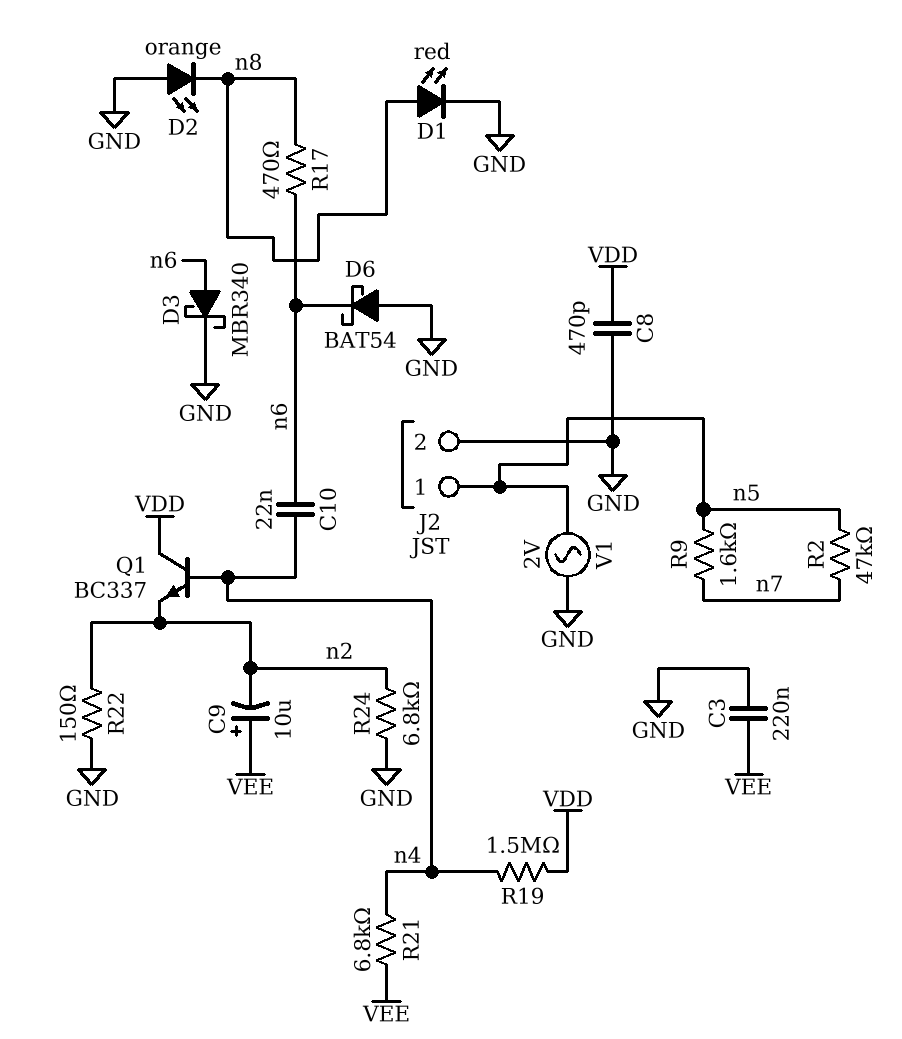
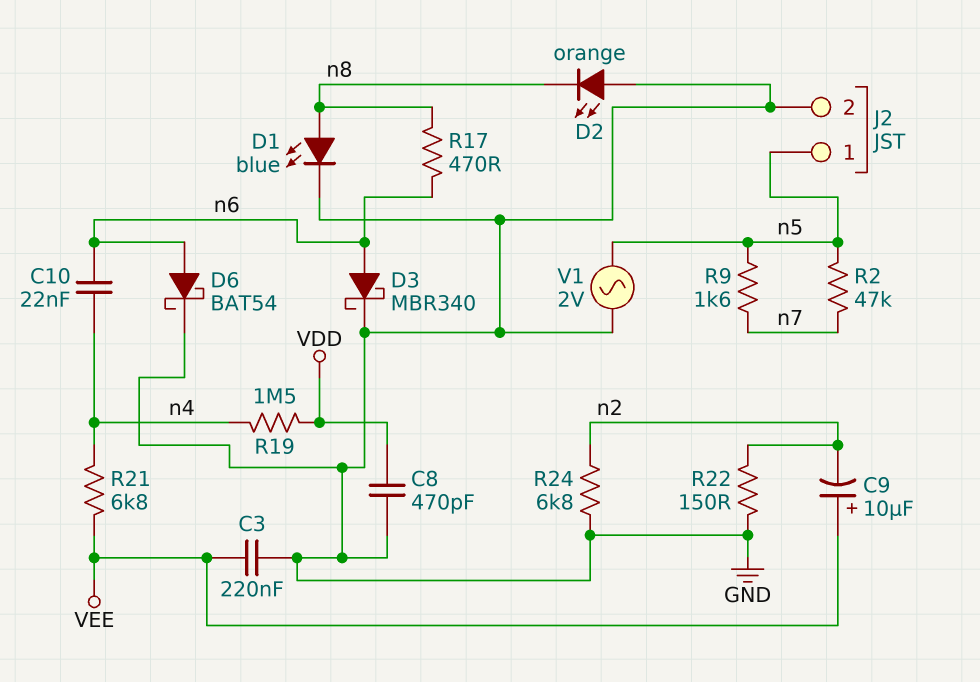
D1: LED red (A n8, K GND) -> LED blue (A n8, K GND)
D6: schottky BAT54 (A GND, K n6) -> schottky BAT54 (A n6, K GND)
Q1: NPN BC337 (B n4, C VDD, E n2) -> none

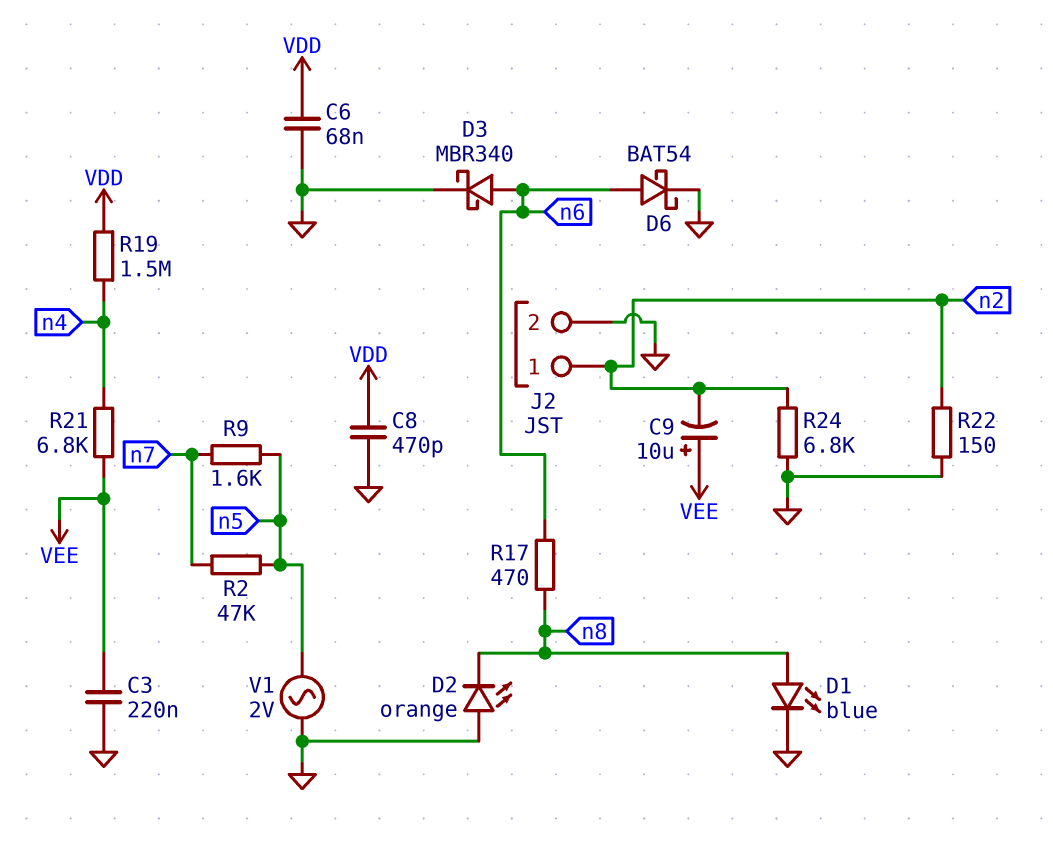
C6: none -> 68nF (GND, VDD)
C10: 22nF (n4, n6) -> none
J2 pin 1: n5 -> n2

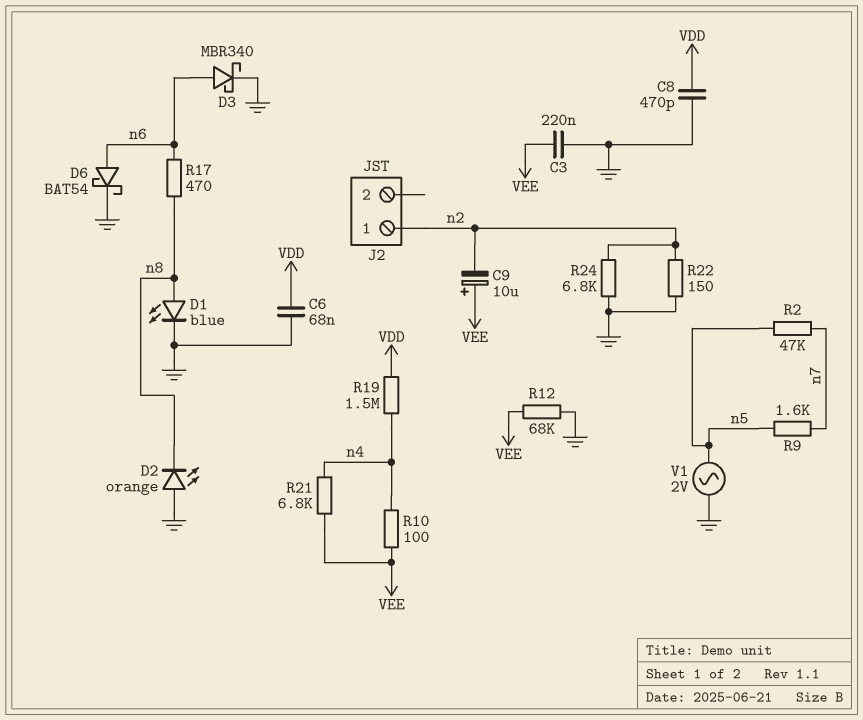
J2 pin 2: GND -> none
R10: none -> 100 (VEE, n4)
R12: none -> 68k (GND, VEE)

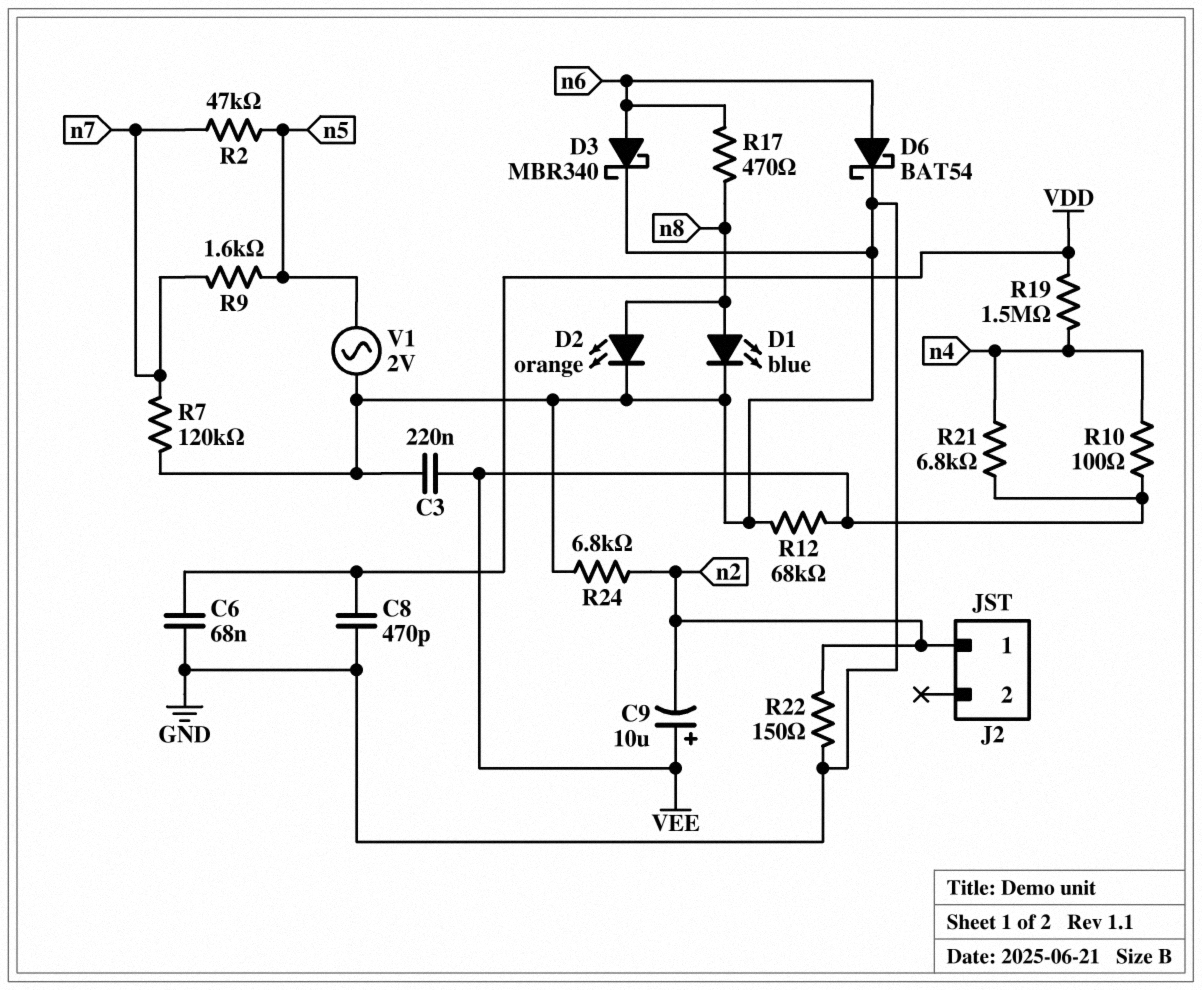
D2: LED orange (A GND, K n8) -> LED orange (A n8, K GND)
R7: none -> 120k (GND, n7)

